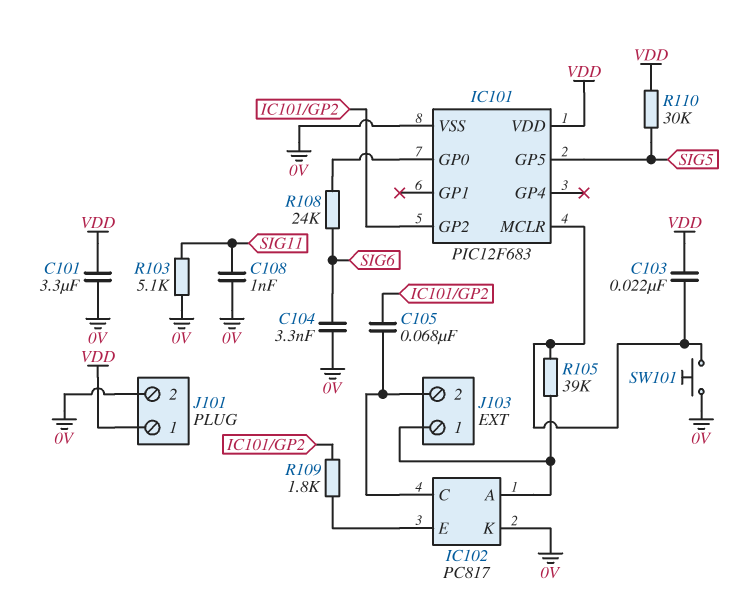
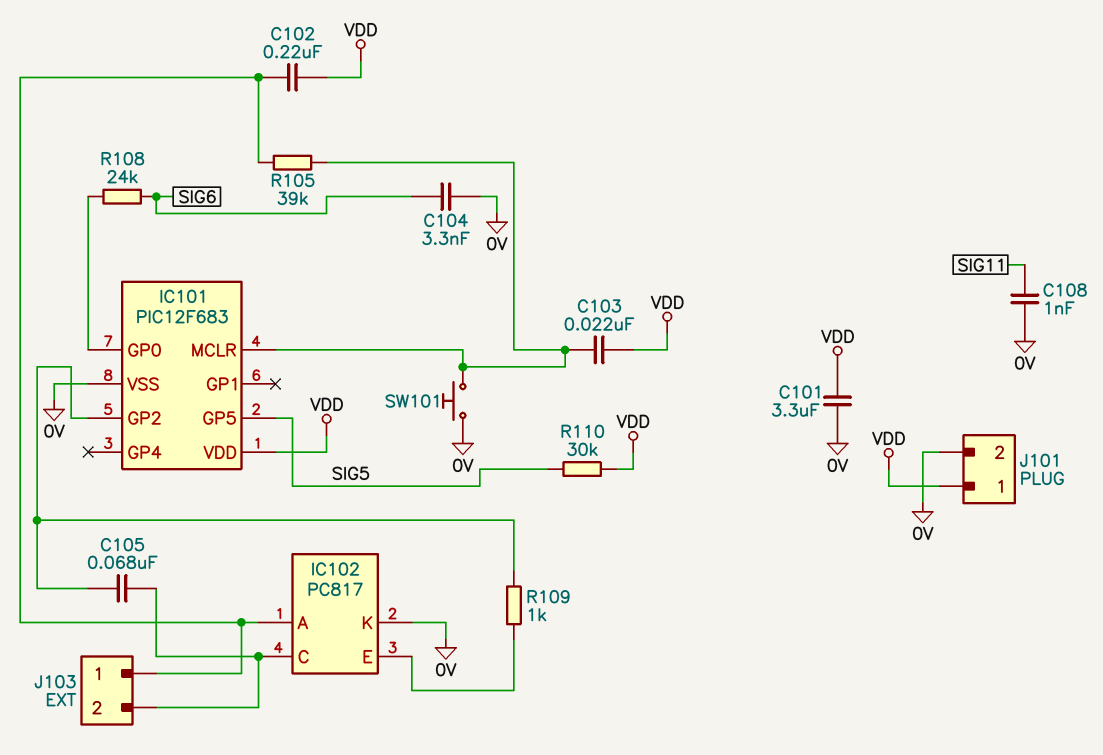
C102: none -> 220nF (IC102/A, VDD)
R103: 5.1k (0V, SIG11) -> none
R109: 1.8k (IC101/GP2, IC102/E) -> 1k (IC101/GP2, IC102/E)

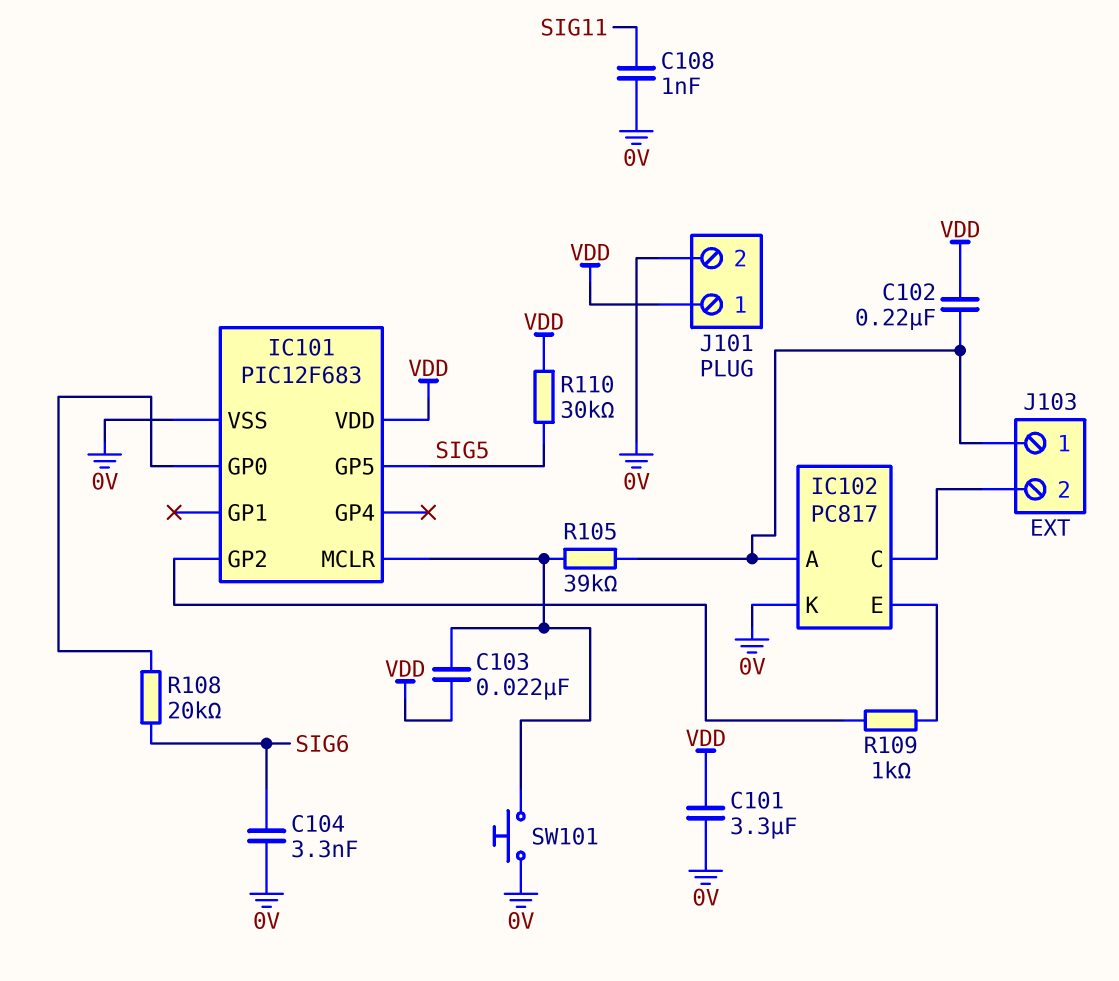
C105: 68nF (IC101/GP2, IC102/C) -> none
R108: 24k (IC101/GP0, SIG6) -> 20k (IC101/GP0, SIG6)

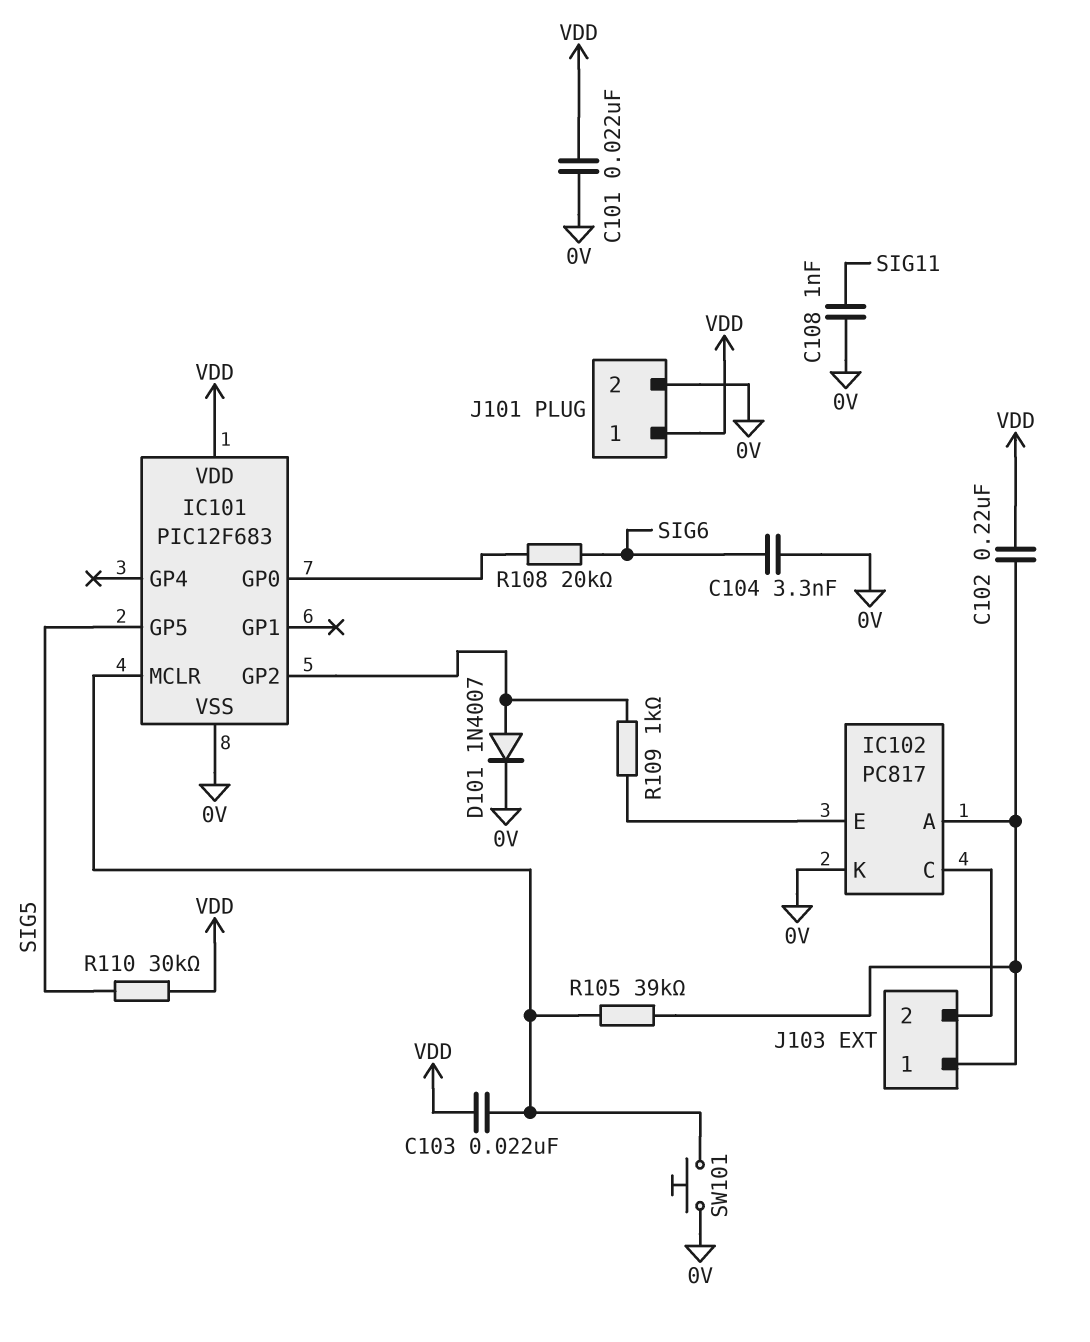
C101: 3.3uF (0V, VDD) -> 22nF (0V, VDD)
D101: none -> diode 1N4007 (A IC101/GP2, K 0V)

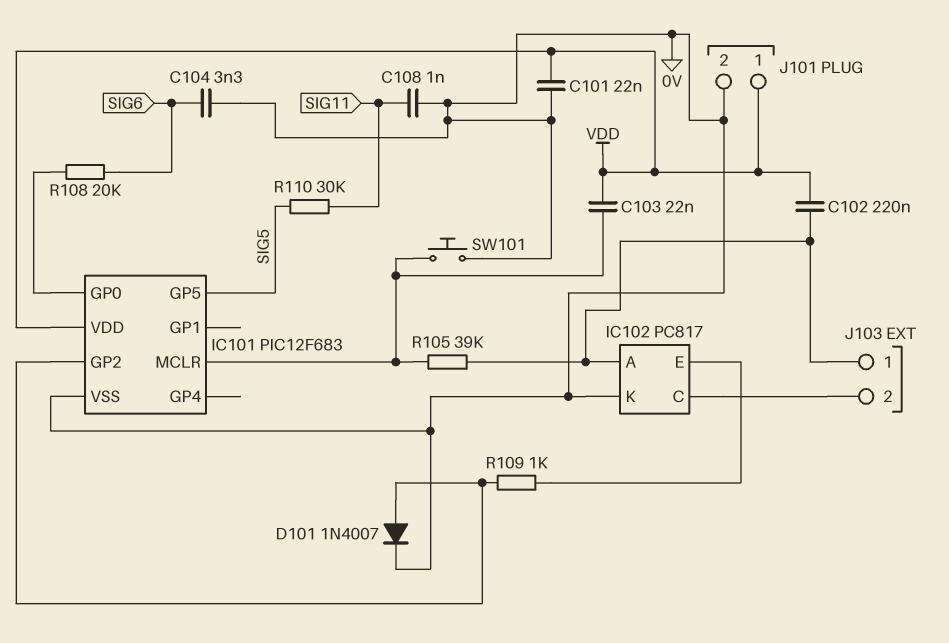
R110: 30k (SIG5, VDD) -> 30k (SIG5, SIG11)

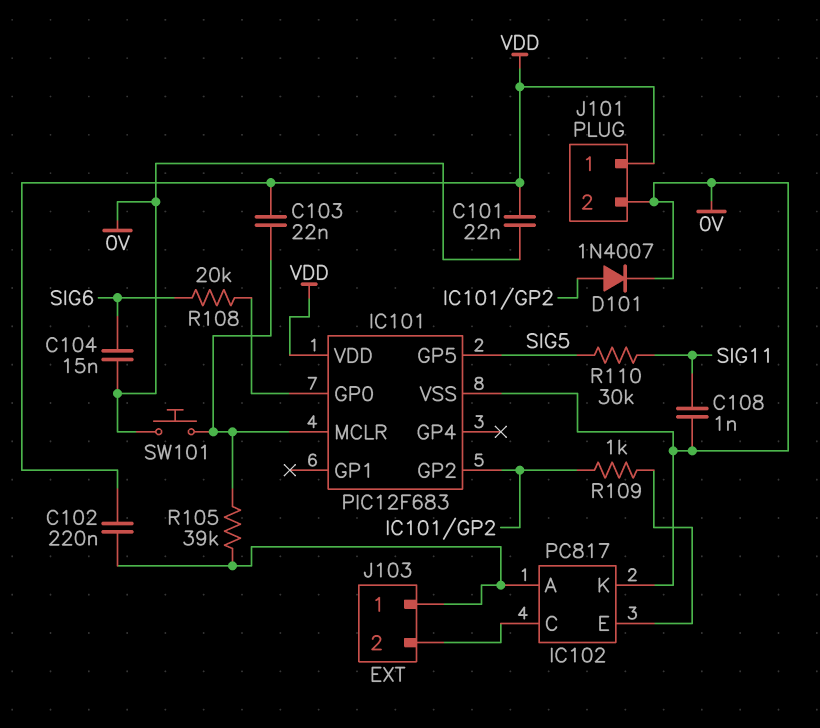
C104: 3.3nF (0V, SIG6) -> 15nF (0V, SIG6)

